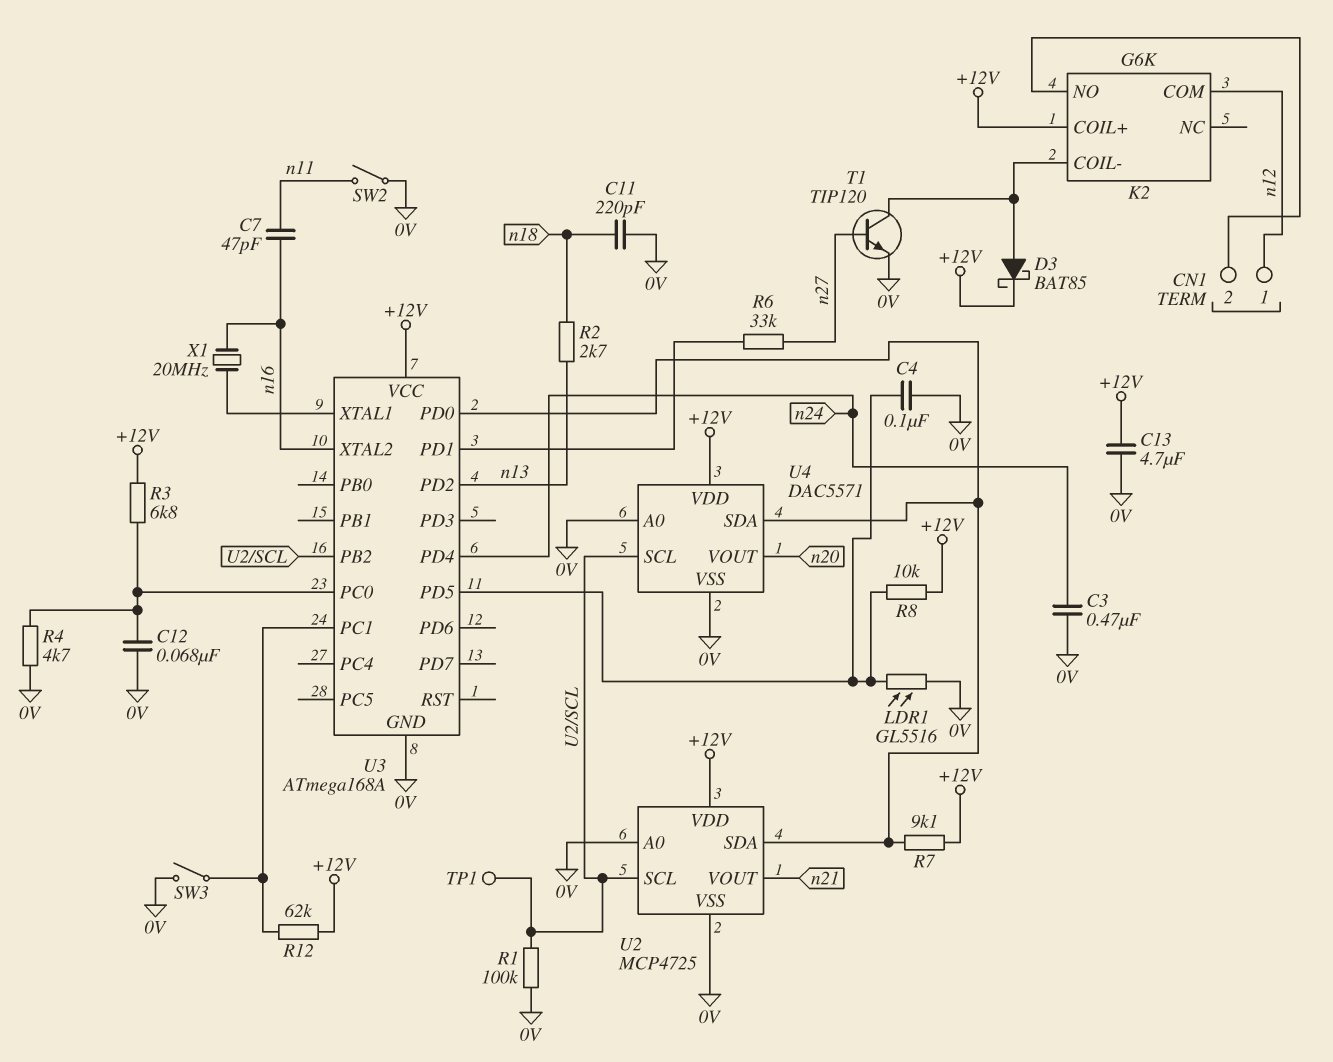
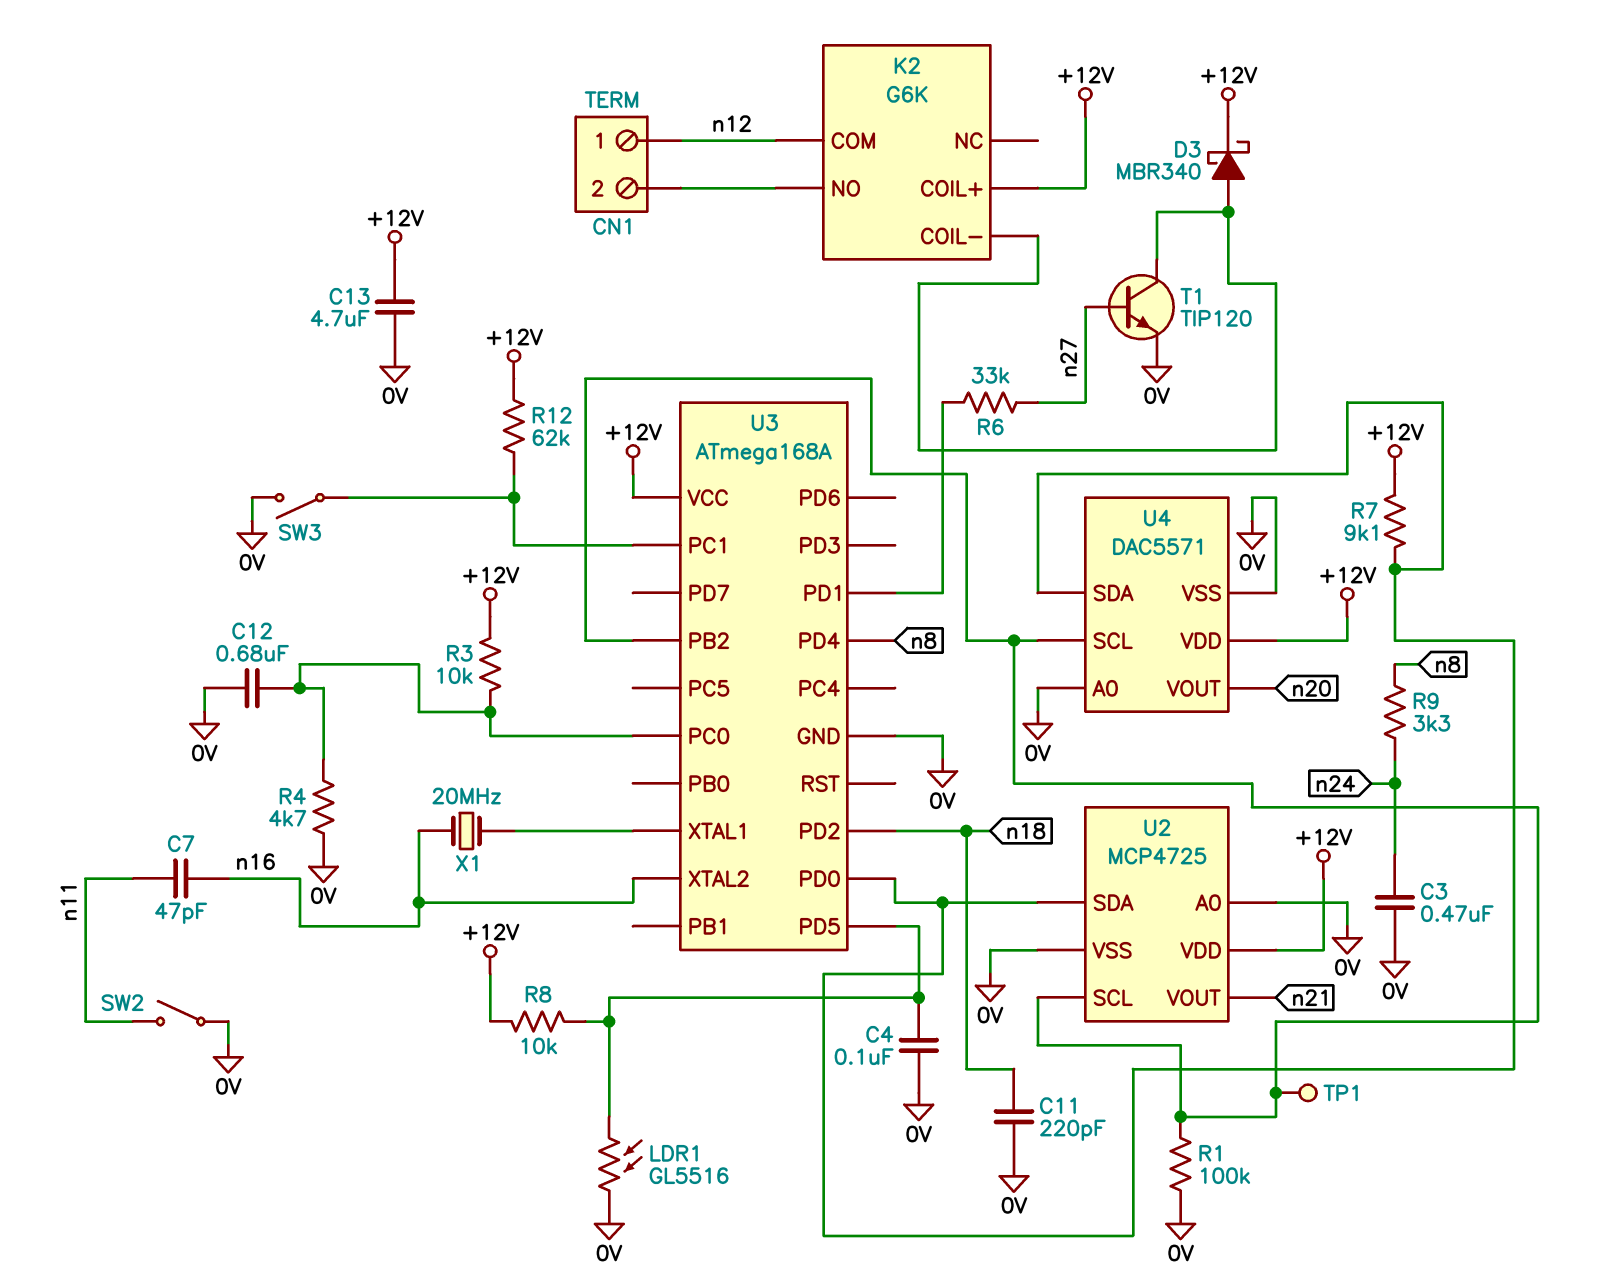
C12: 68nF (0V, U3/PC0) -> 680nF (0V, U3/PC0)
D3: schottky BAT85 (A K2/COIL-, K +12V) -> schottky MBR340 (A K2/COIL-, K +12V)
R2: 2.7k (n13, n18) -> none
R3: 6.8k (+12V, U3/PC0) -> 10k (+12V, U3/PC0)
R9: none -> 3.3k (n8, n24)
U3 pin PD2: n13 -> n18
U3 pin PD4: n24 -> n8

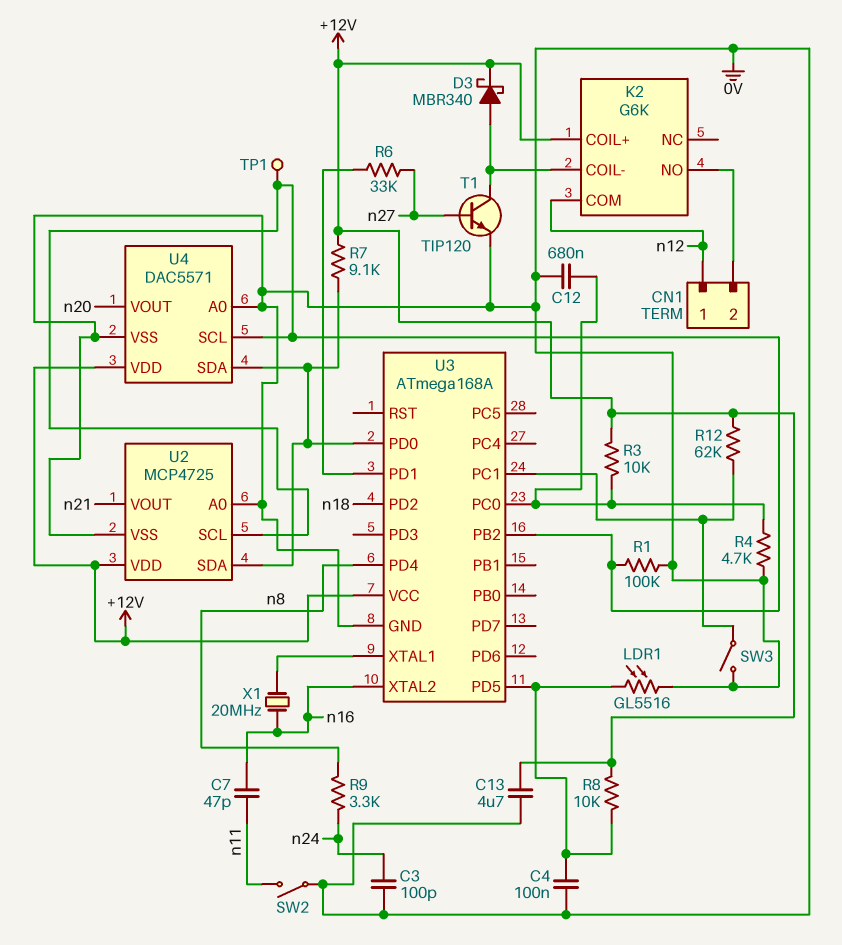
C3: 470nF (0V, n24) -> 100pF (0V, n24)
C11: 220pF (0V, n18) -> none

